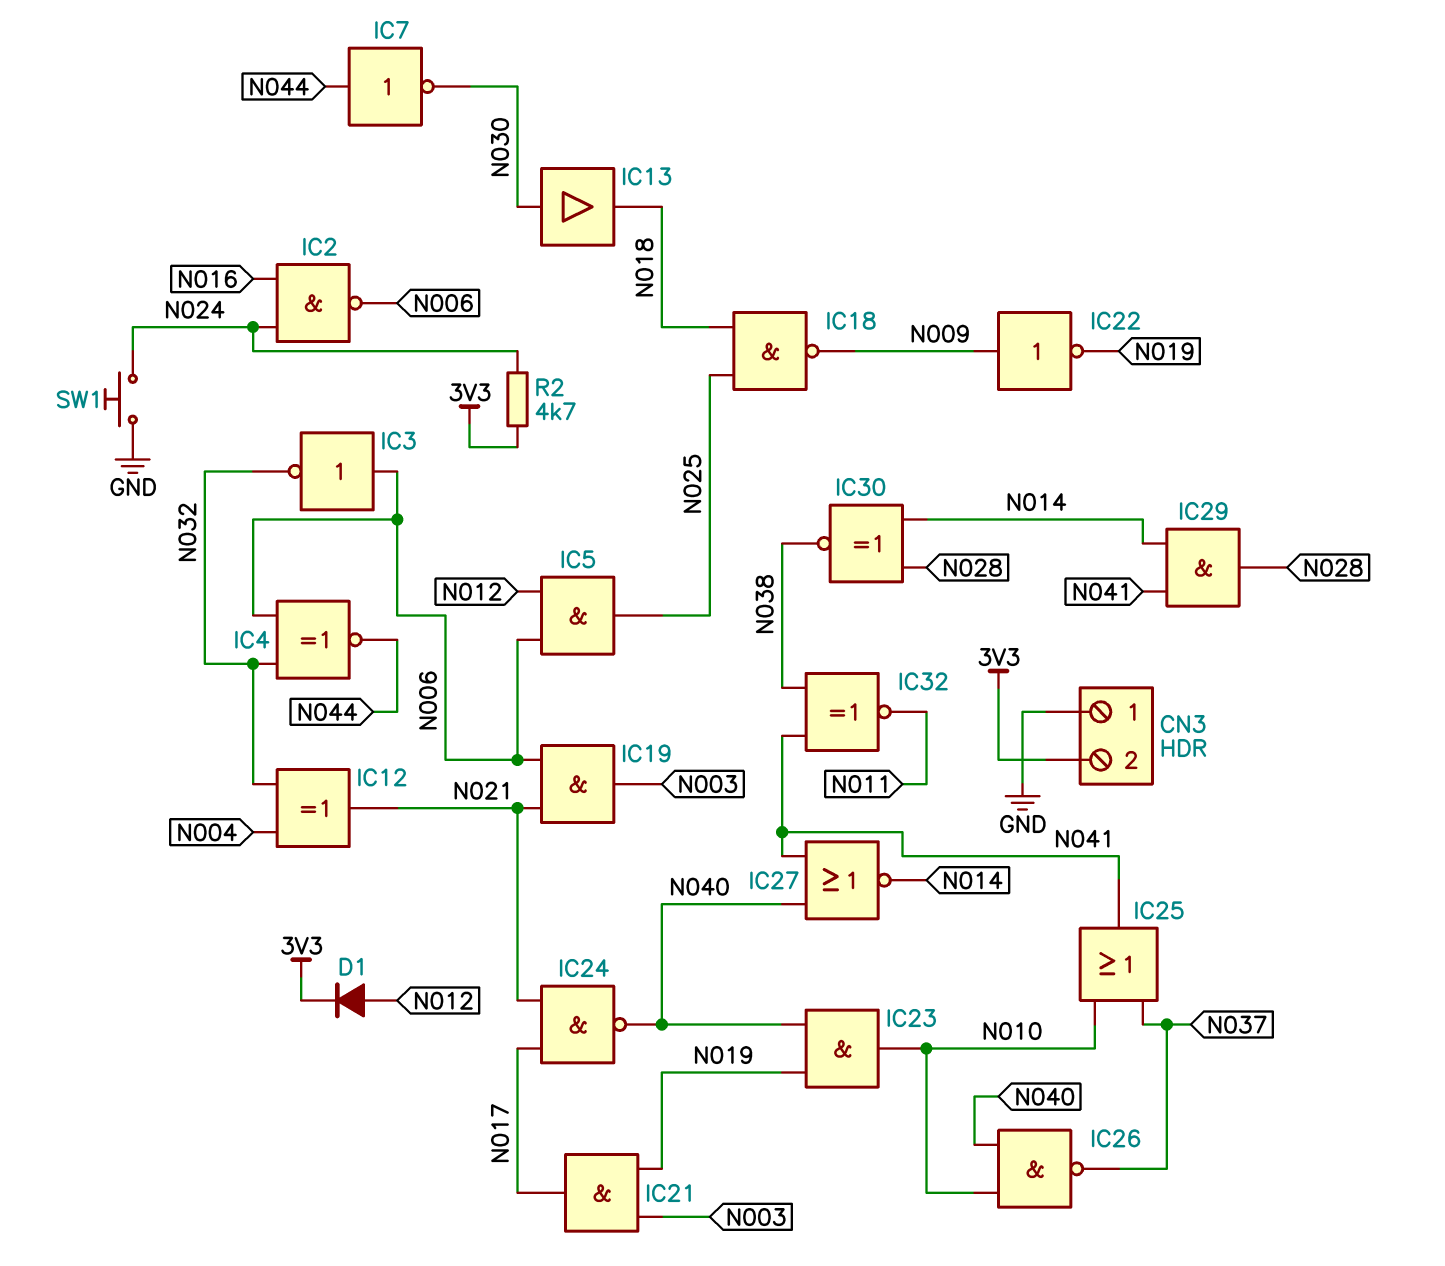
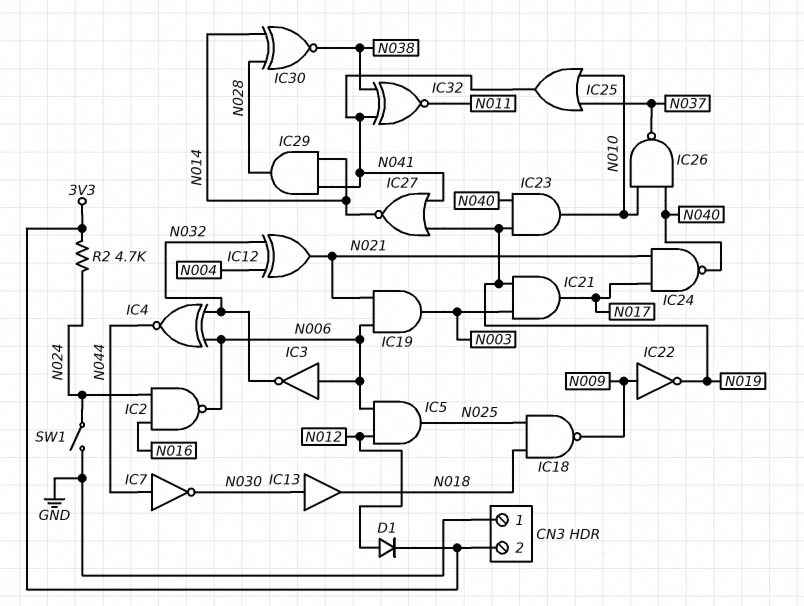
IC27: NOR (in N040, in N041, out N014) -> NOR (in N019, in N041, out N014)
SW1: button (GND, N024) -> switch (GND, N024)

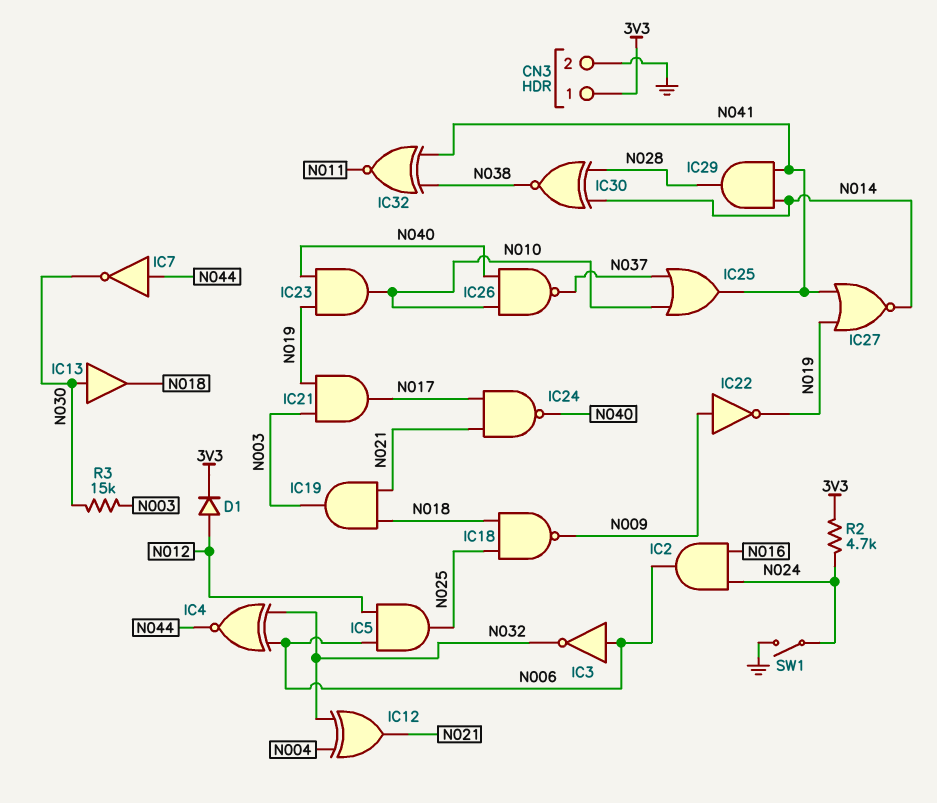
CN3 pin 1: GND -> 3V3
CN3 pin 2: 3V3 -> GND
IC2: NAND (in N016, in N024, out N006) -> AND (in N016, in N024, out N006)
IC19: AND (in N006, in N021, out N003) -> AND (in N018, in N021, out N003)
R3: none -> 15k (N003, N030)

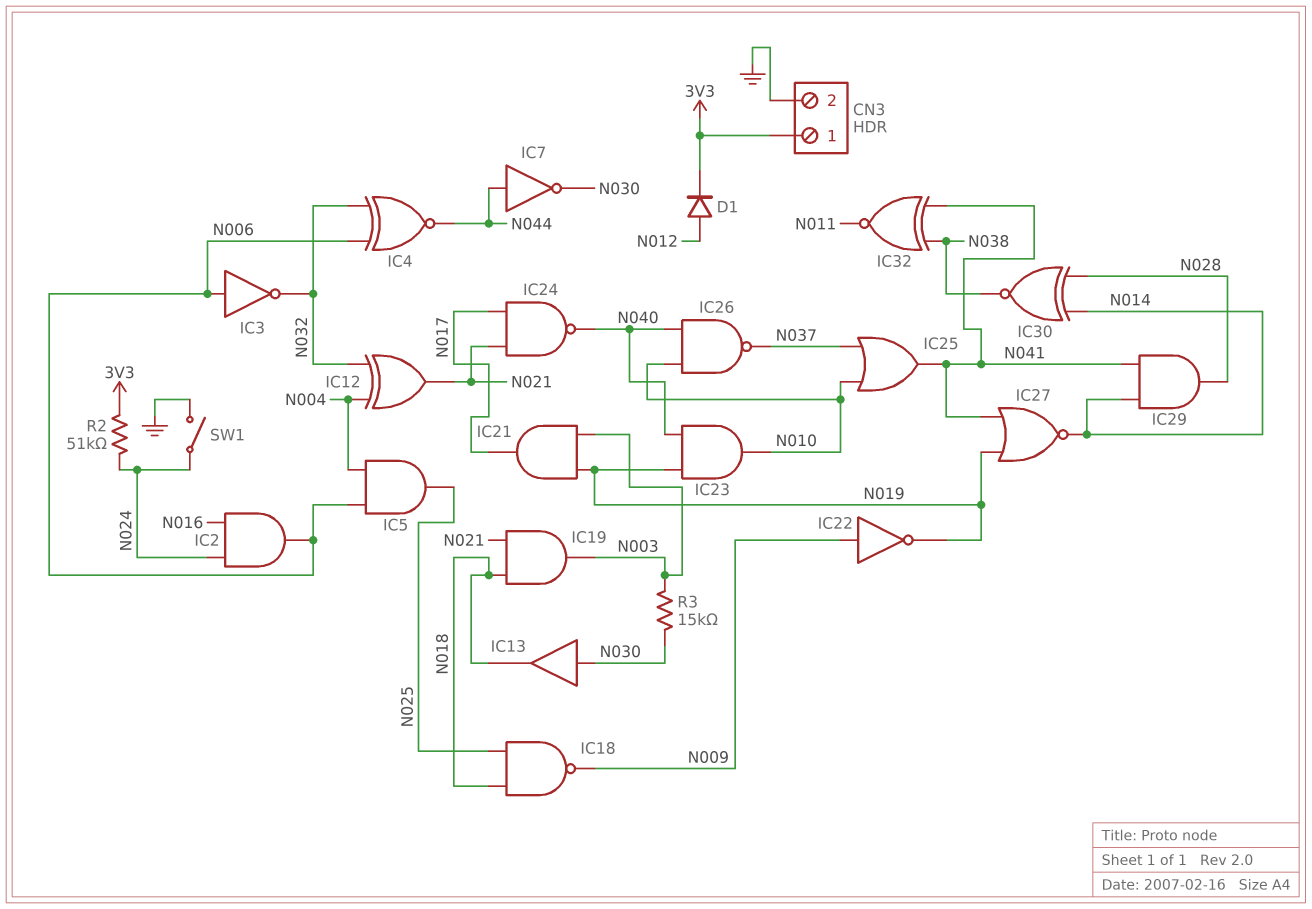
IC5: AND (in N006, in N012, out N025) -> AND (in N004, in N006, out N025)
R2: 4.7k (3V3, N024) -> 51k (3V3, N024)

